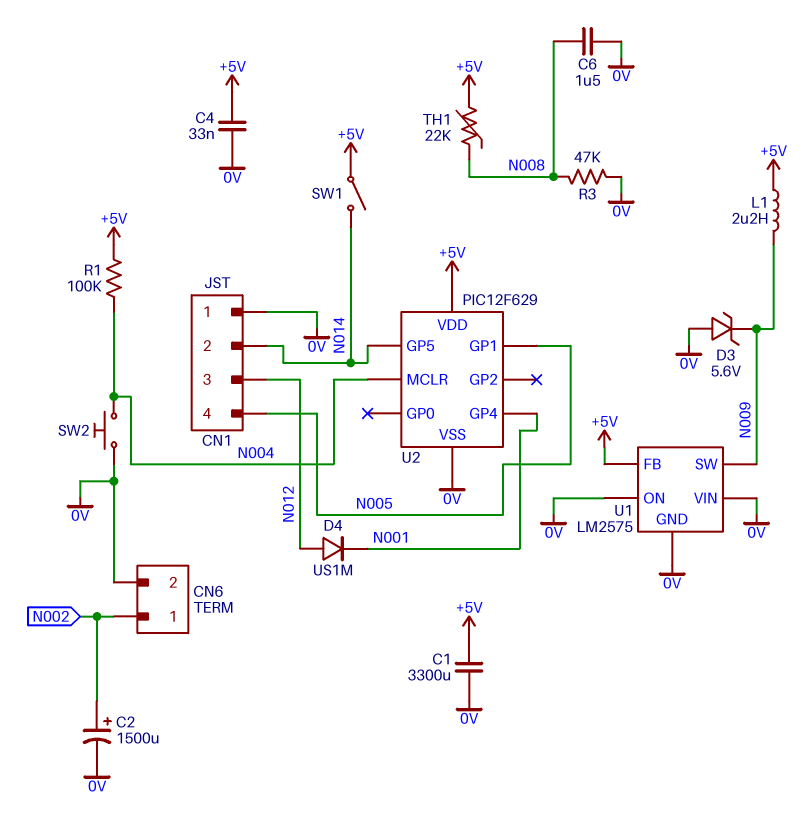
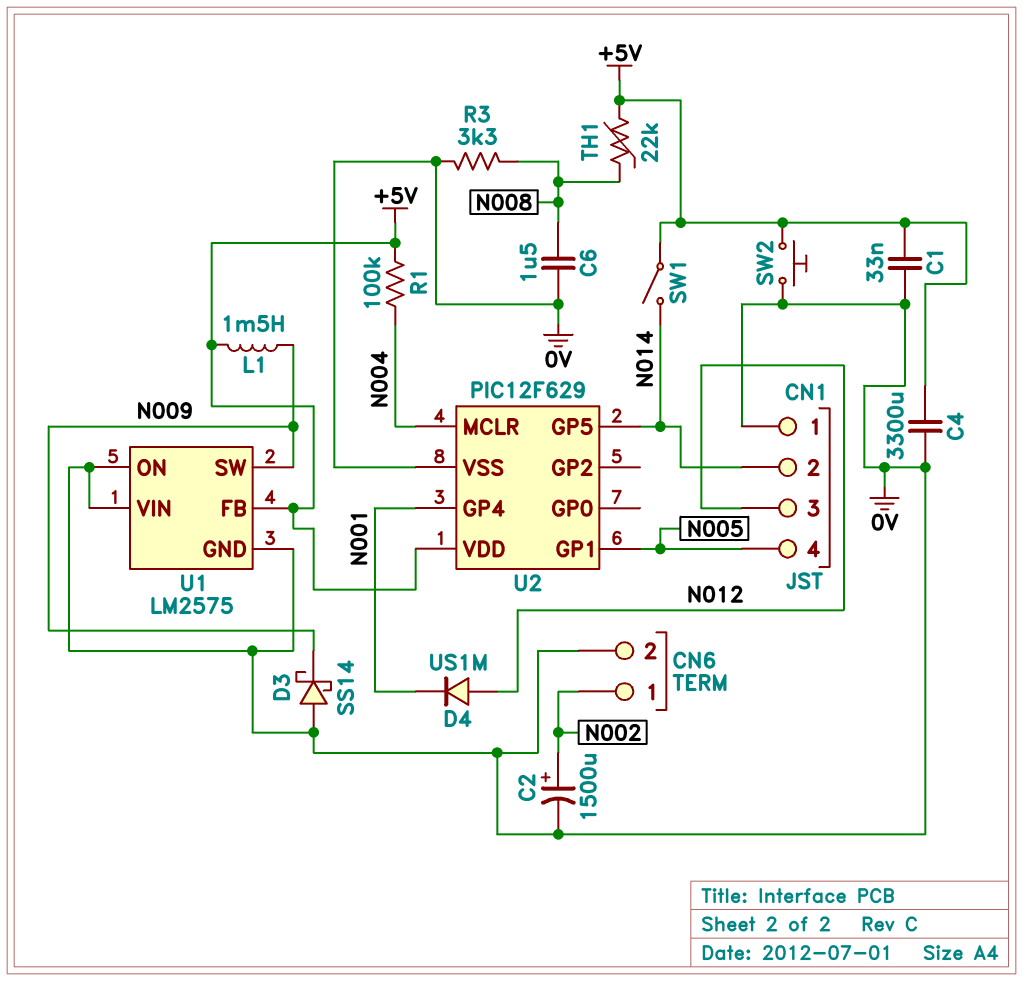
C1: 3300uF (+5V, 0V) -> 33nF (+5V, 0V)
C4: 33nF (+5V, 0V) -> 3300uF (+5V, 0V)
D3: zener 5.6V (A 0V, K N009) -> schottky SS14 (A 0V, K N009)
L1: 2.2uH (+5V, N009) -> 1.5mH (+5V, N009)
R3: 47k (0V, N008) -> 3.3k (0V, N008)
SW2: button (0V, N004) -> button (+5V, 0V)

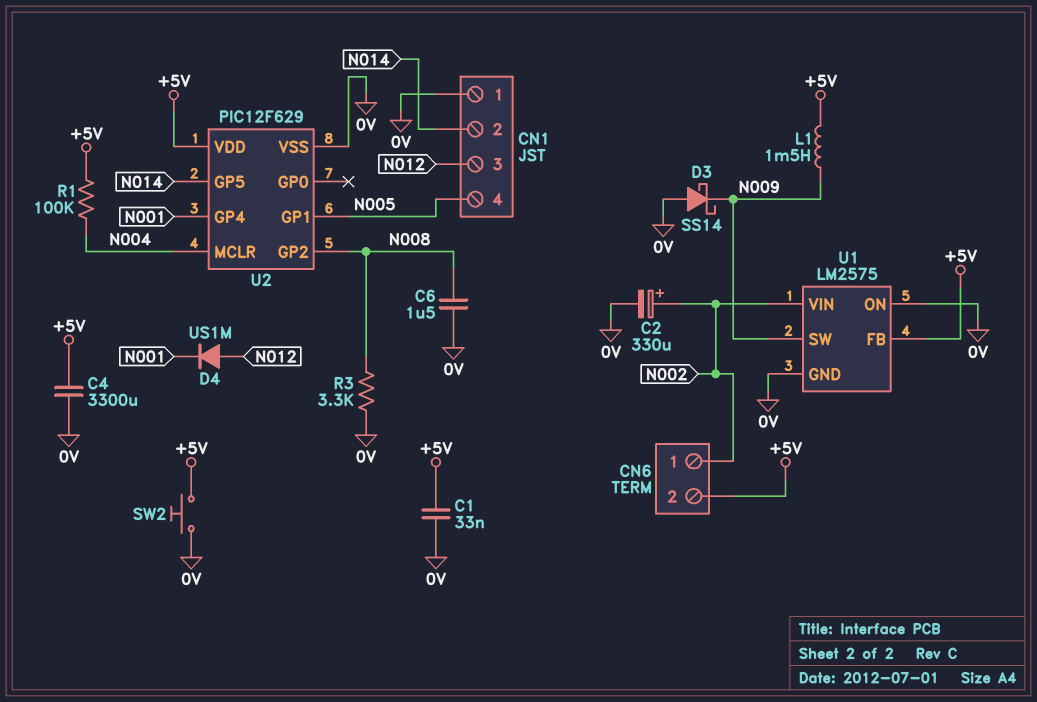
C2: 1500uF (plus N002, minus 0V) -> 330uF (plus N002, minus 0V)
CN6 pin 2: 0V -> +5V
SW1: switch (+5V, N014) -> none
TH1: 22k (+5V, N008) -> none
U1 pin VIN: 0V -> N002
U2 pin GP2: none -> N008

